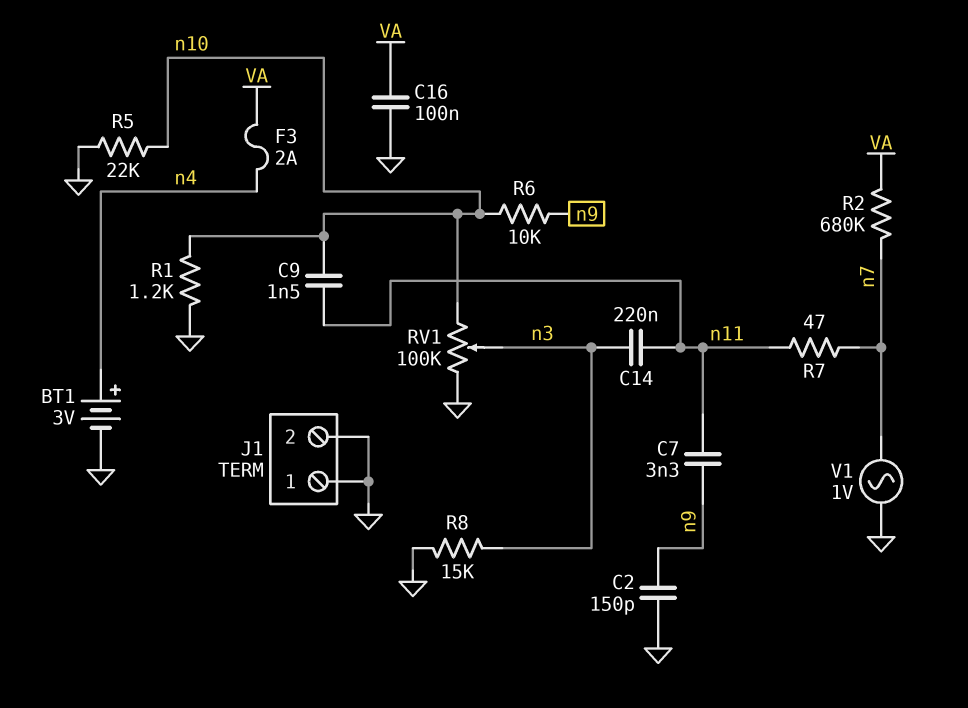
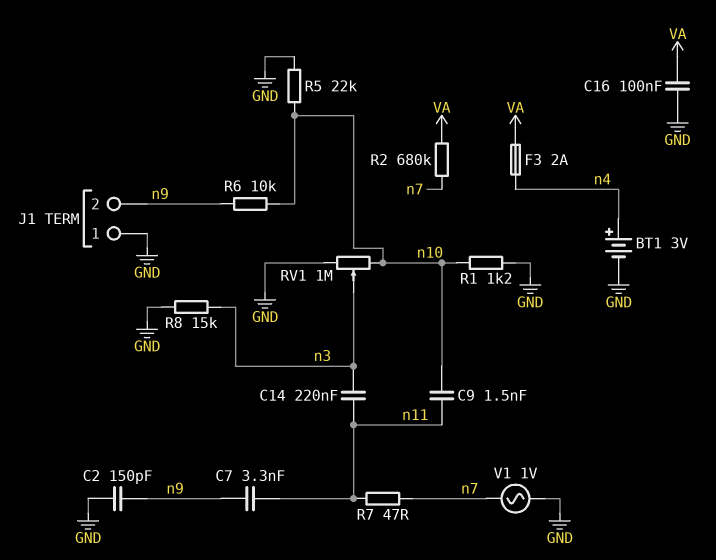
J1 pin 2: GND -> n9
RV1: 100k (GND, n10, wiper n3) -> 1M (GND, n10, wiper n3)

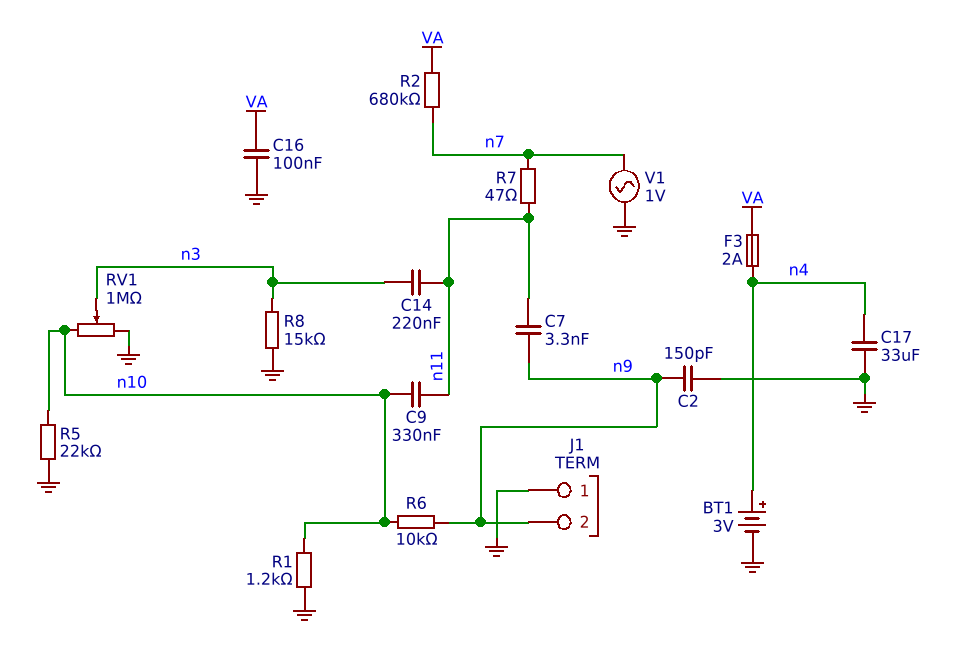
C9: 1.5nF (n10, n11) -> 330nF (n10, n11)
C17: none -> 33uF (GND, n4)

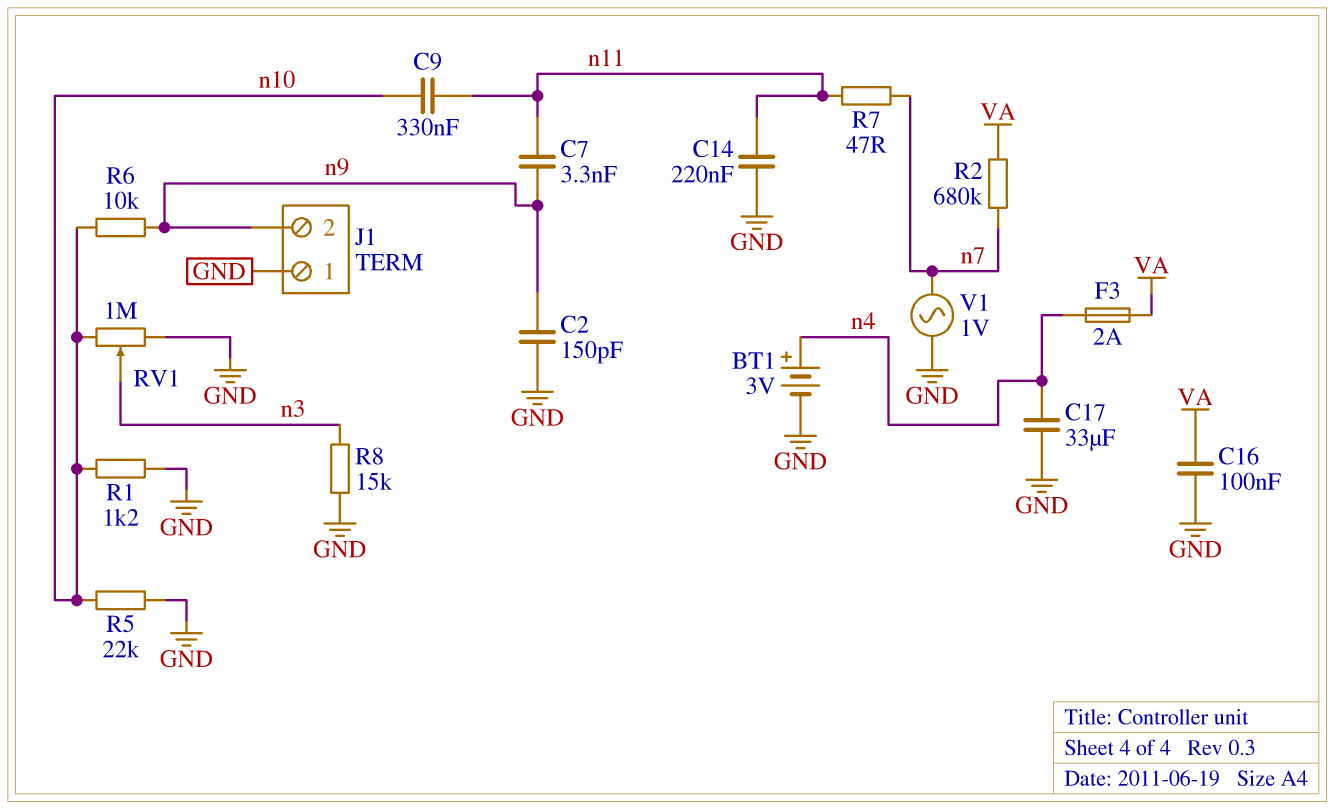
C14: 220nF (n3, n11) -> 220nF (GND, n11)

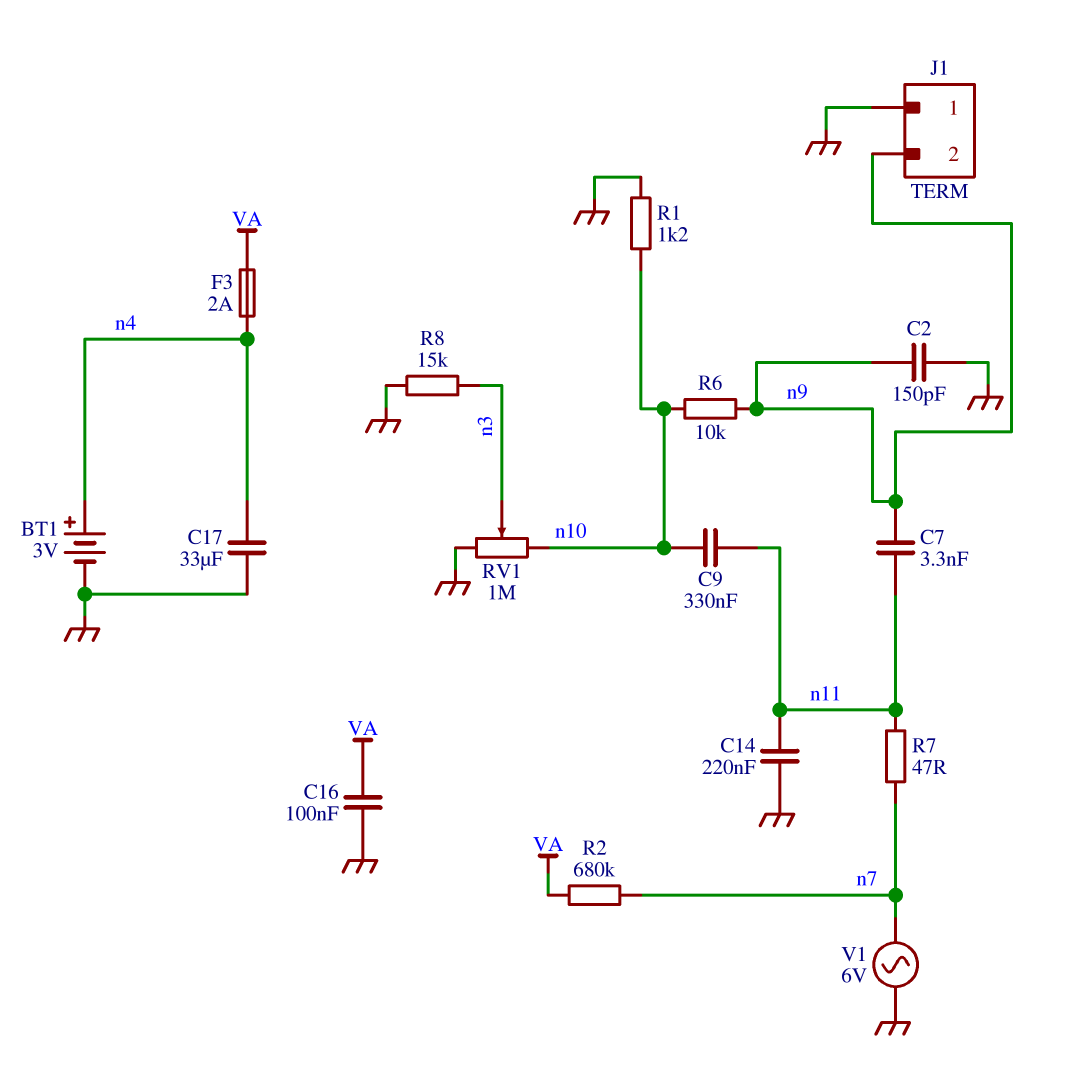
R5: 22k (GND, n10) -> none
V1: AC 1V (GND, n7) -> AC 6V (GND, n7)

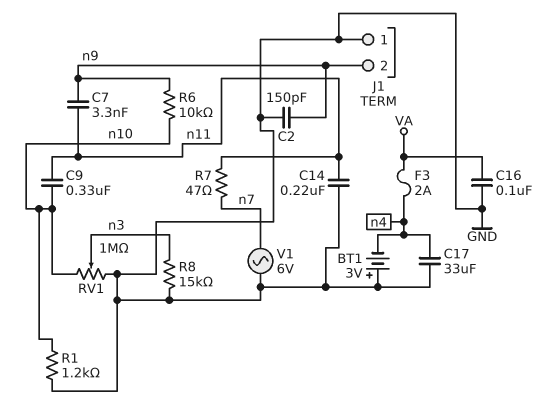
BT1: 3V (plus n4, minus GND) -> 3V (plus GND, minus n4)
R2: 680k (VA, n7) -> none

